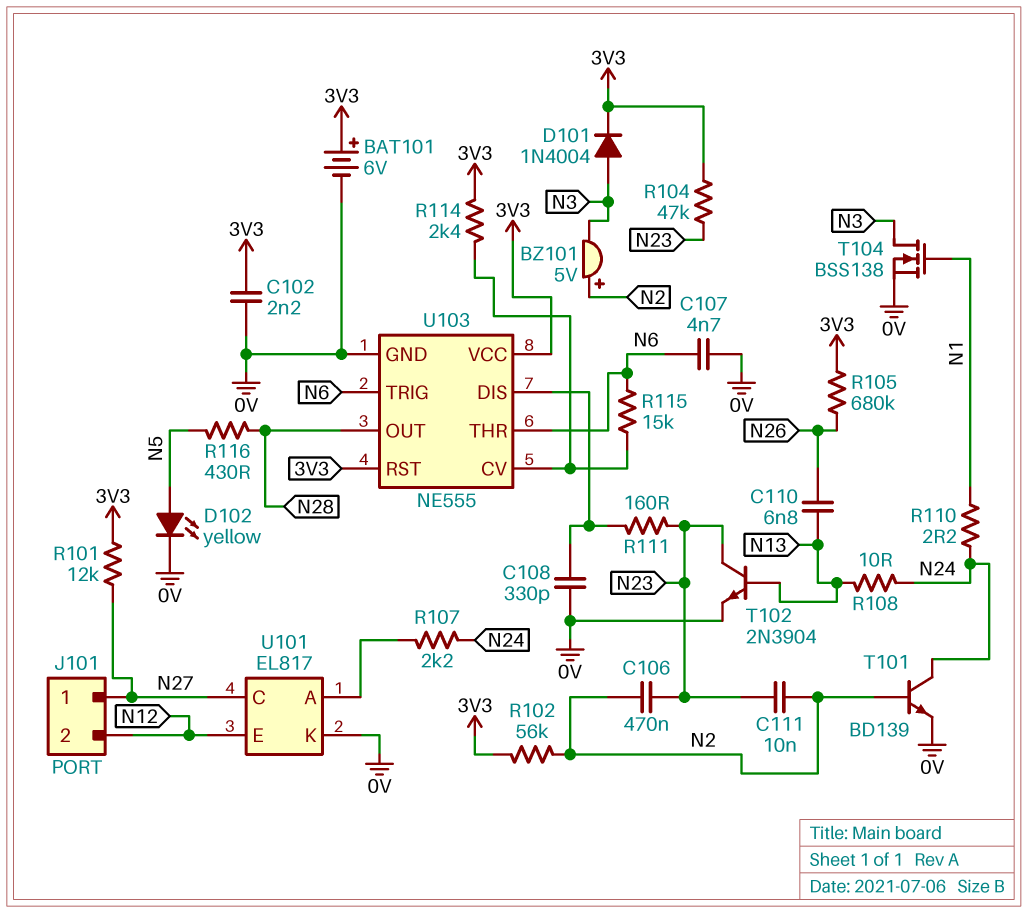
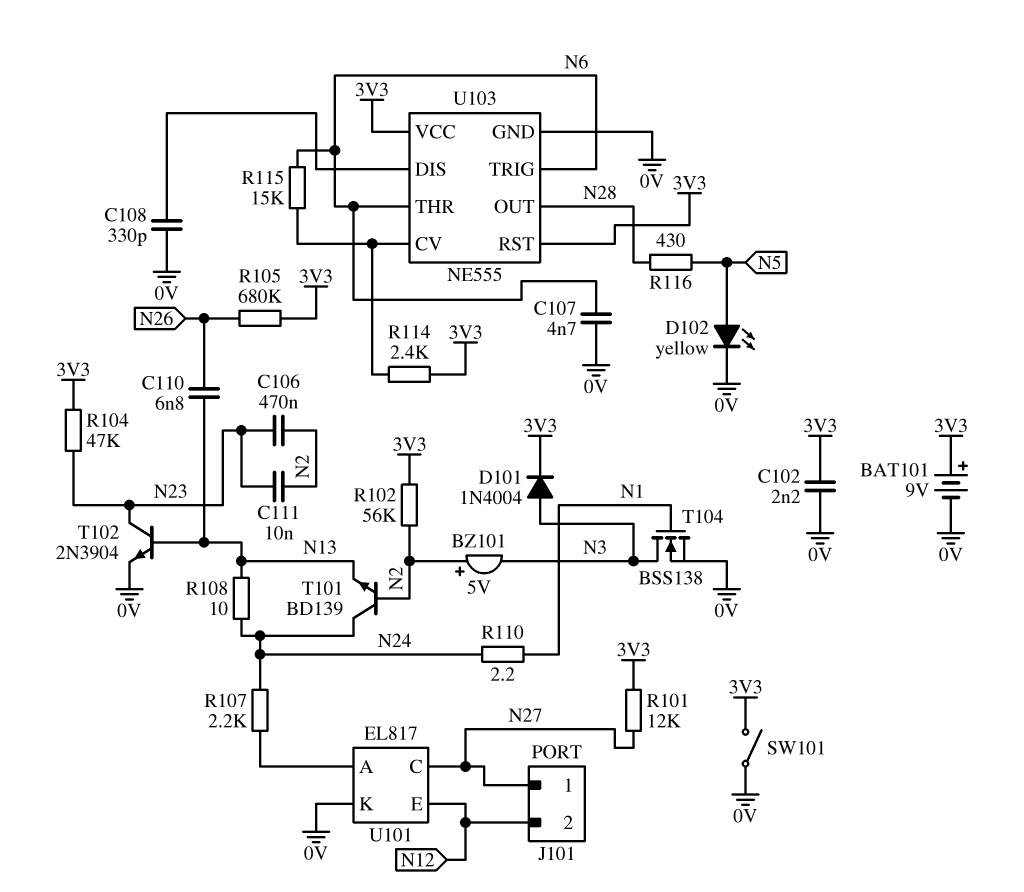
BAT101: 6V (plus 3V3, minus 0V) -> 9V (plus 3V3, minus 0V)
R111: 160 (N23, U103/DIS) -> none
SW101: none -> switch (0V, 3V3)
T101: NPN BD139 (B N2, C N24, E 0V) -> NPN BD139 (B N2, C N24, E N13)

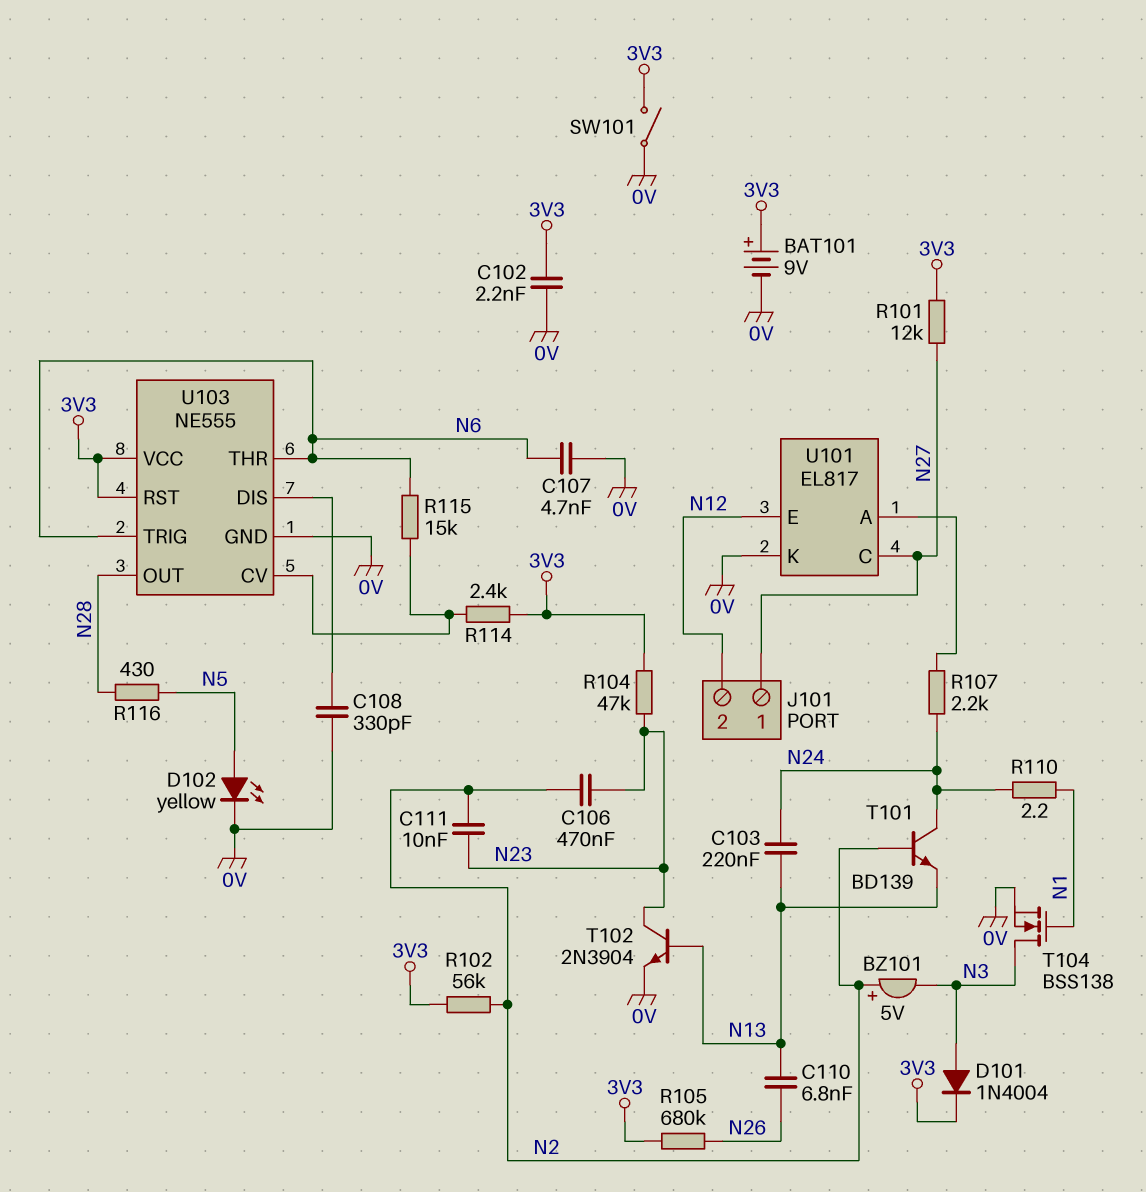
C103: none -> 220nF (N13, N24)
R108: 10 (N13, N24) -> none

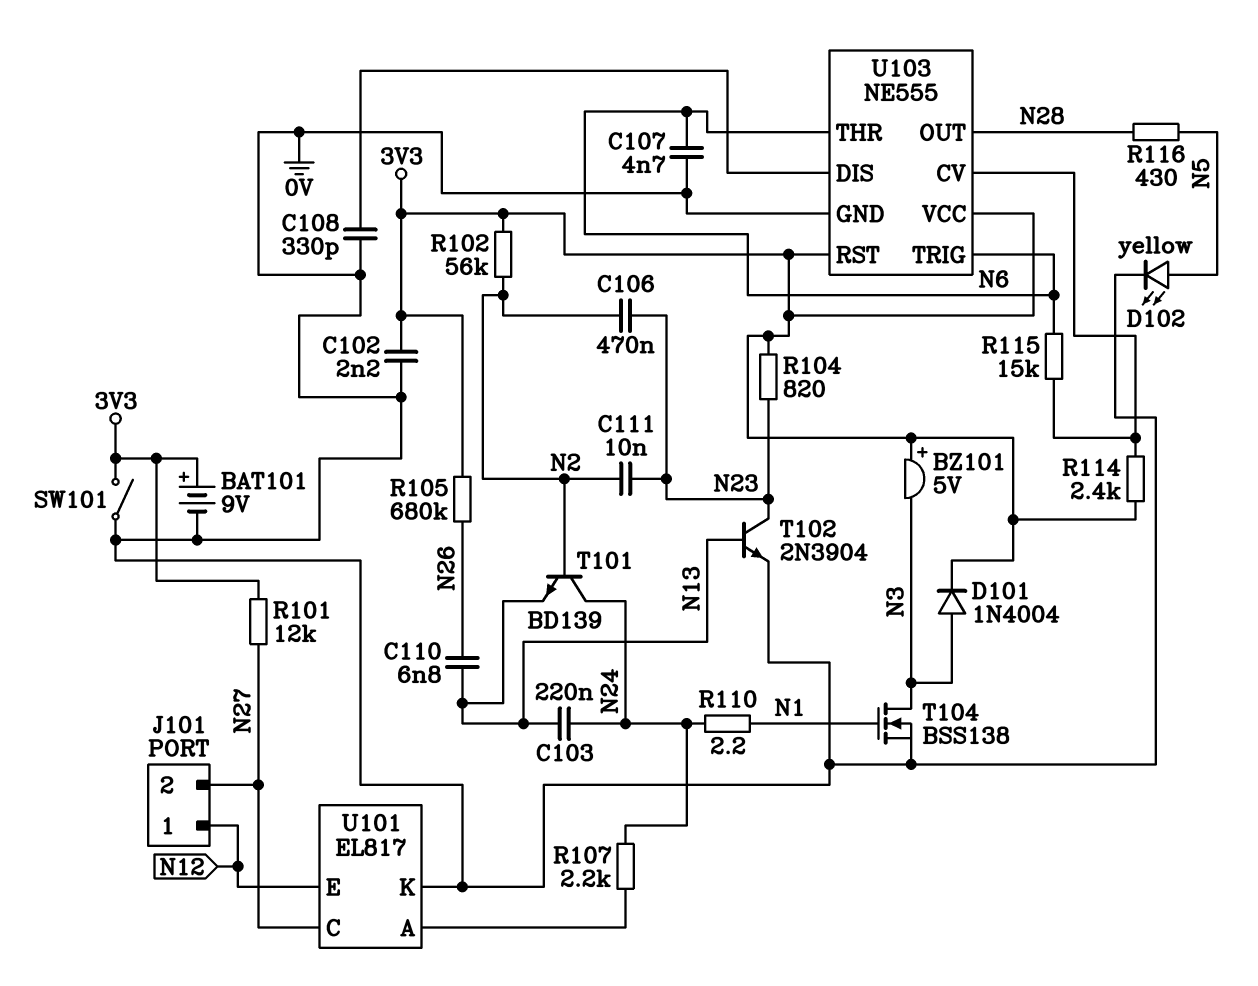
BZ101: buzzer 5V (plus N2, minus N3) -> buzzer 5V (plus 3V3, minus N3)
J101 pin 1: N27 -> N12
J101 pin 2: N12 -> N27
R104: 47k (3V3, N23) -> 820 (3V3, N23)

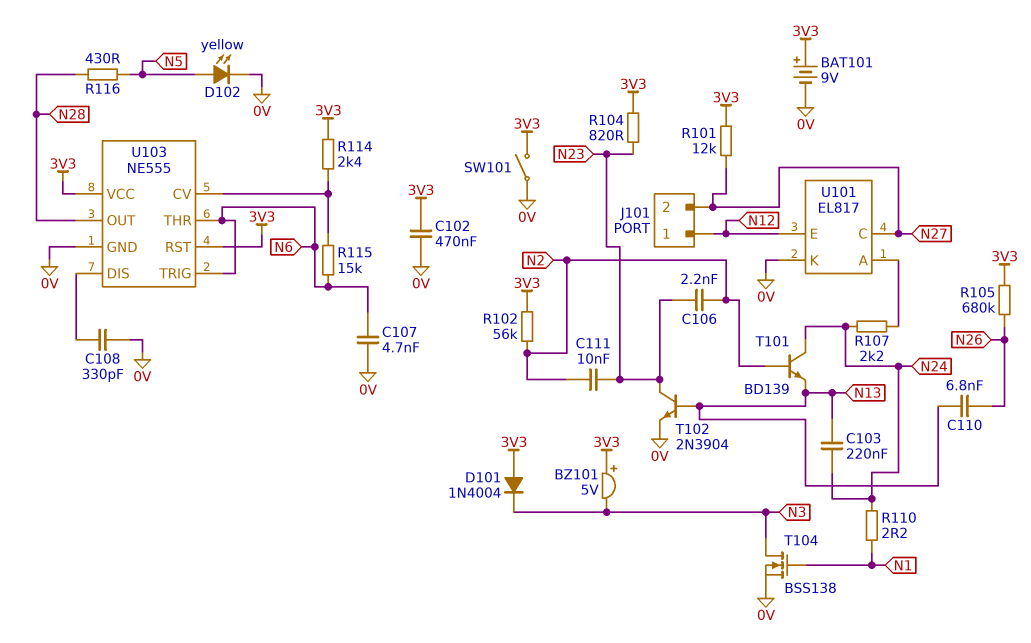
C102: 2.2nF (0V, 3V3) -> 470nF (0V, 3V3)
C106: 470nF (N2, N23) -> 2.2nF (N2, N23)
D101: diode 1N4004 (A N3, K 3V3) -> diode 1N4004 (A 3V3, K N3)

